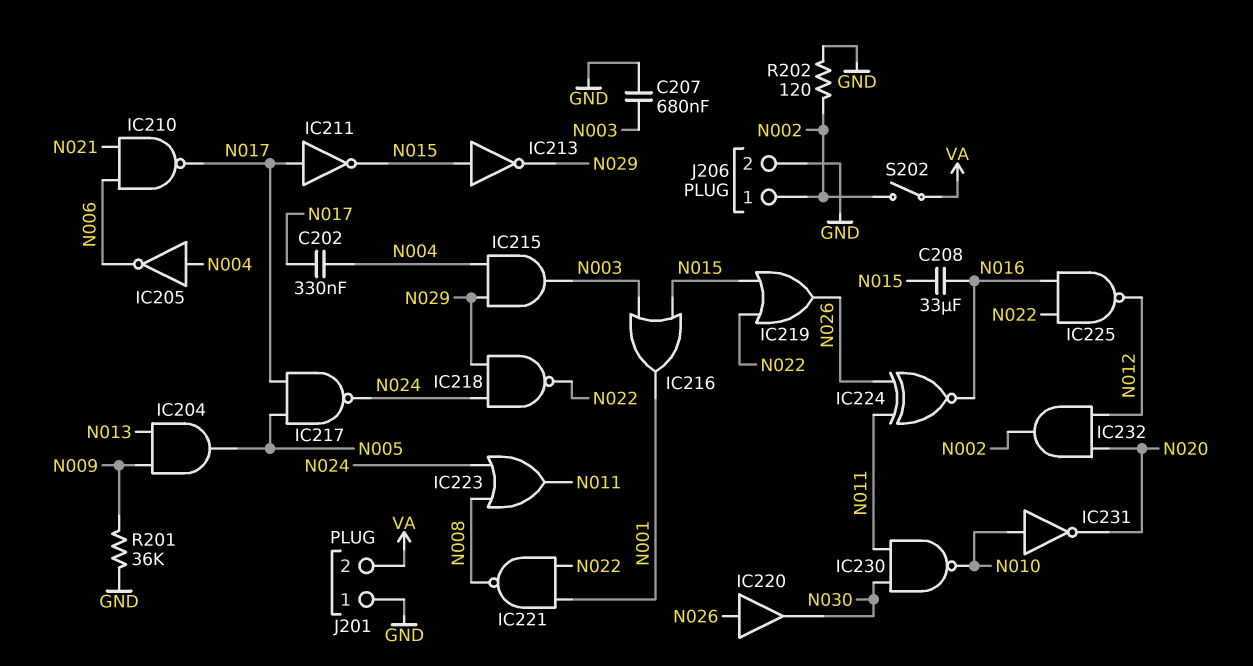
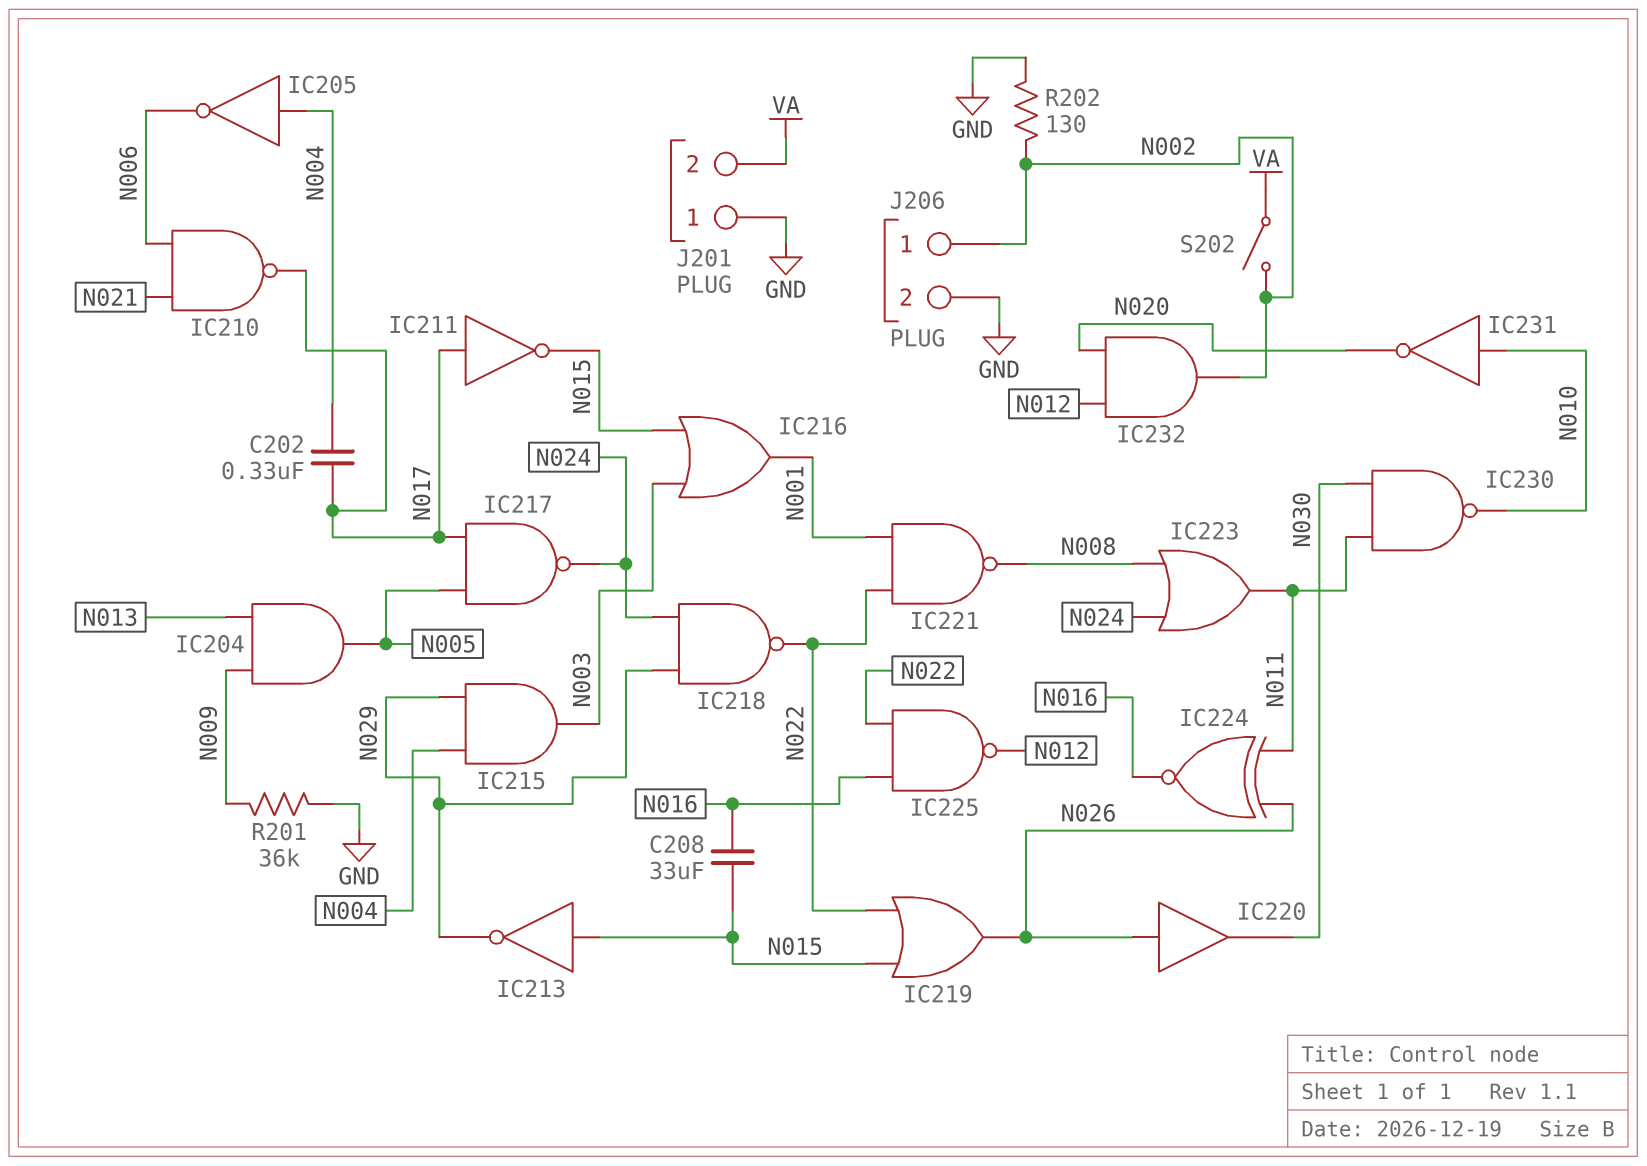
C207: 680nF (GND, N003) -> none
R202: 120 (GND, N002) -> 130 (GND, N002)

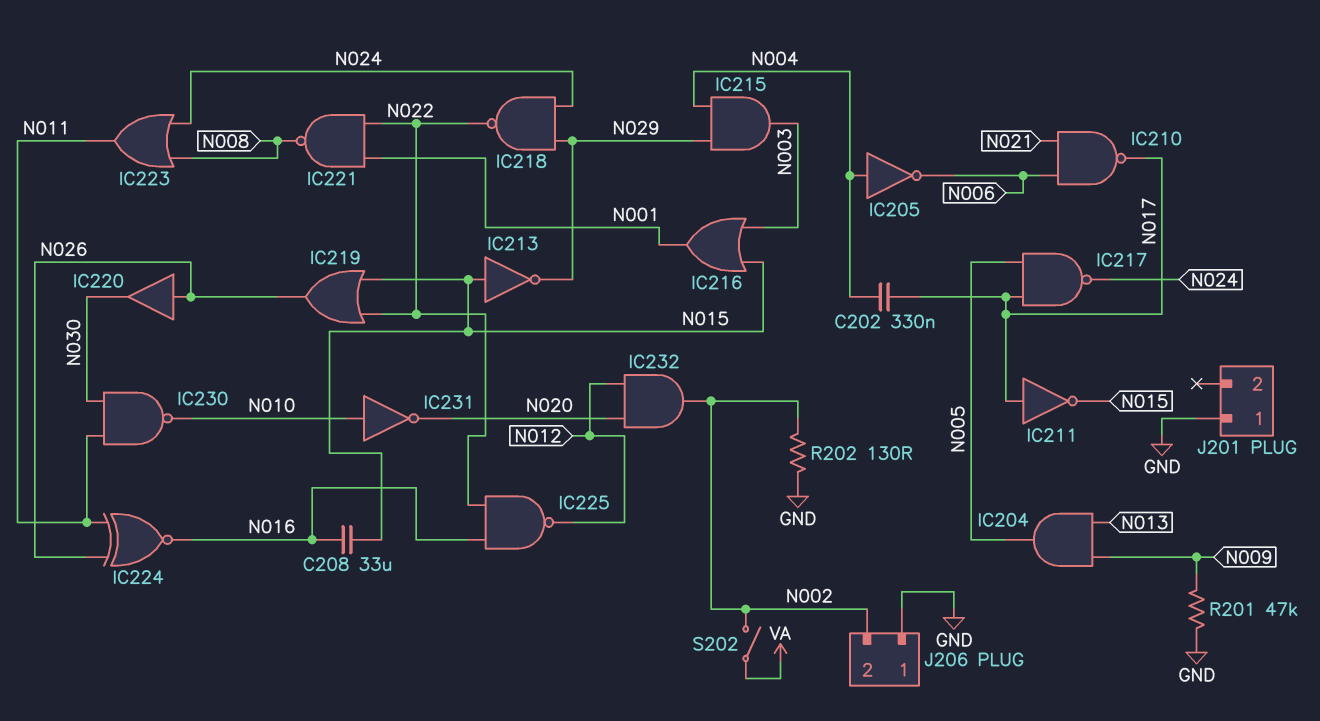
J201 pin 2: VA -> none
J206 pin 1: N002 -> GND
J206 pin 2: GND -> N002
R201: 36k (GND, N009) -> 47k (GND, N009)

